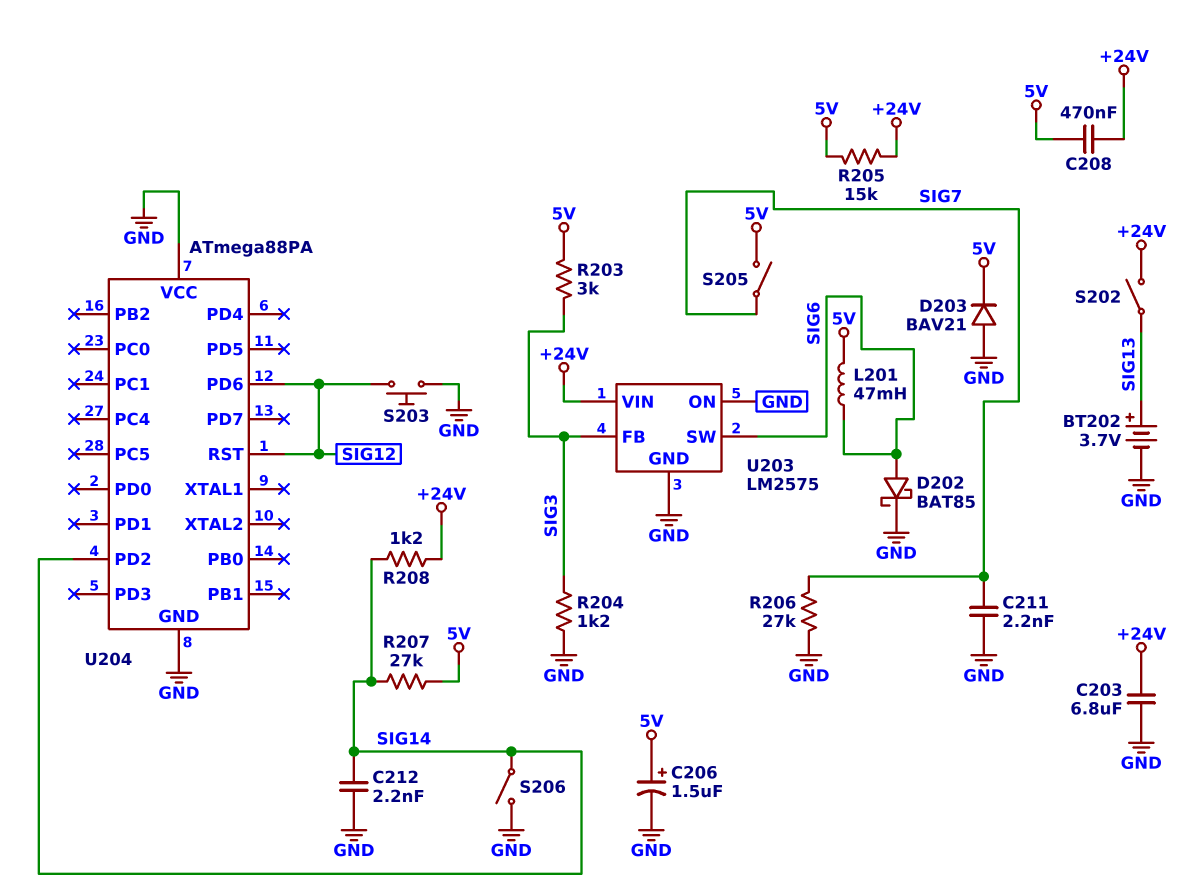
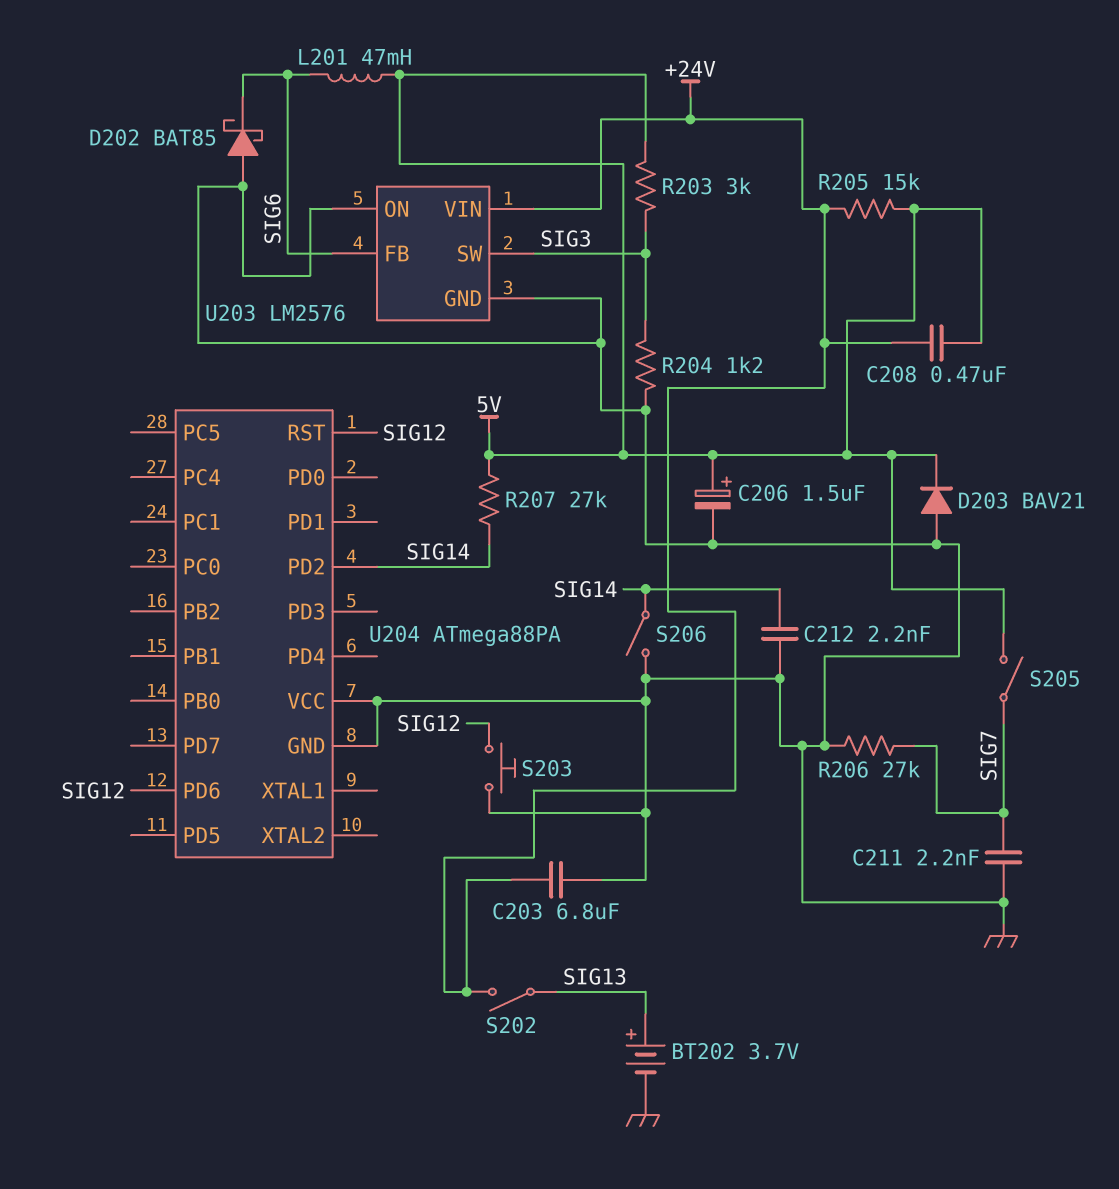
D202: schottky BAT85 (A SIG6, K GND) -> schottky BAT85 (A GND, K SIG6)
R208: 1.2k (+24V, SIG14) -> none
U203: LM2575 -> LM2576
U203 pin FB: SIG3 -> SIG6
U203 pin SW: SIG6 -> SIG3

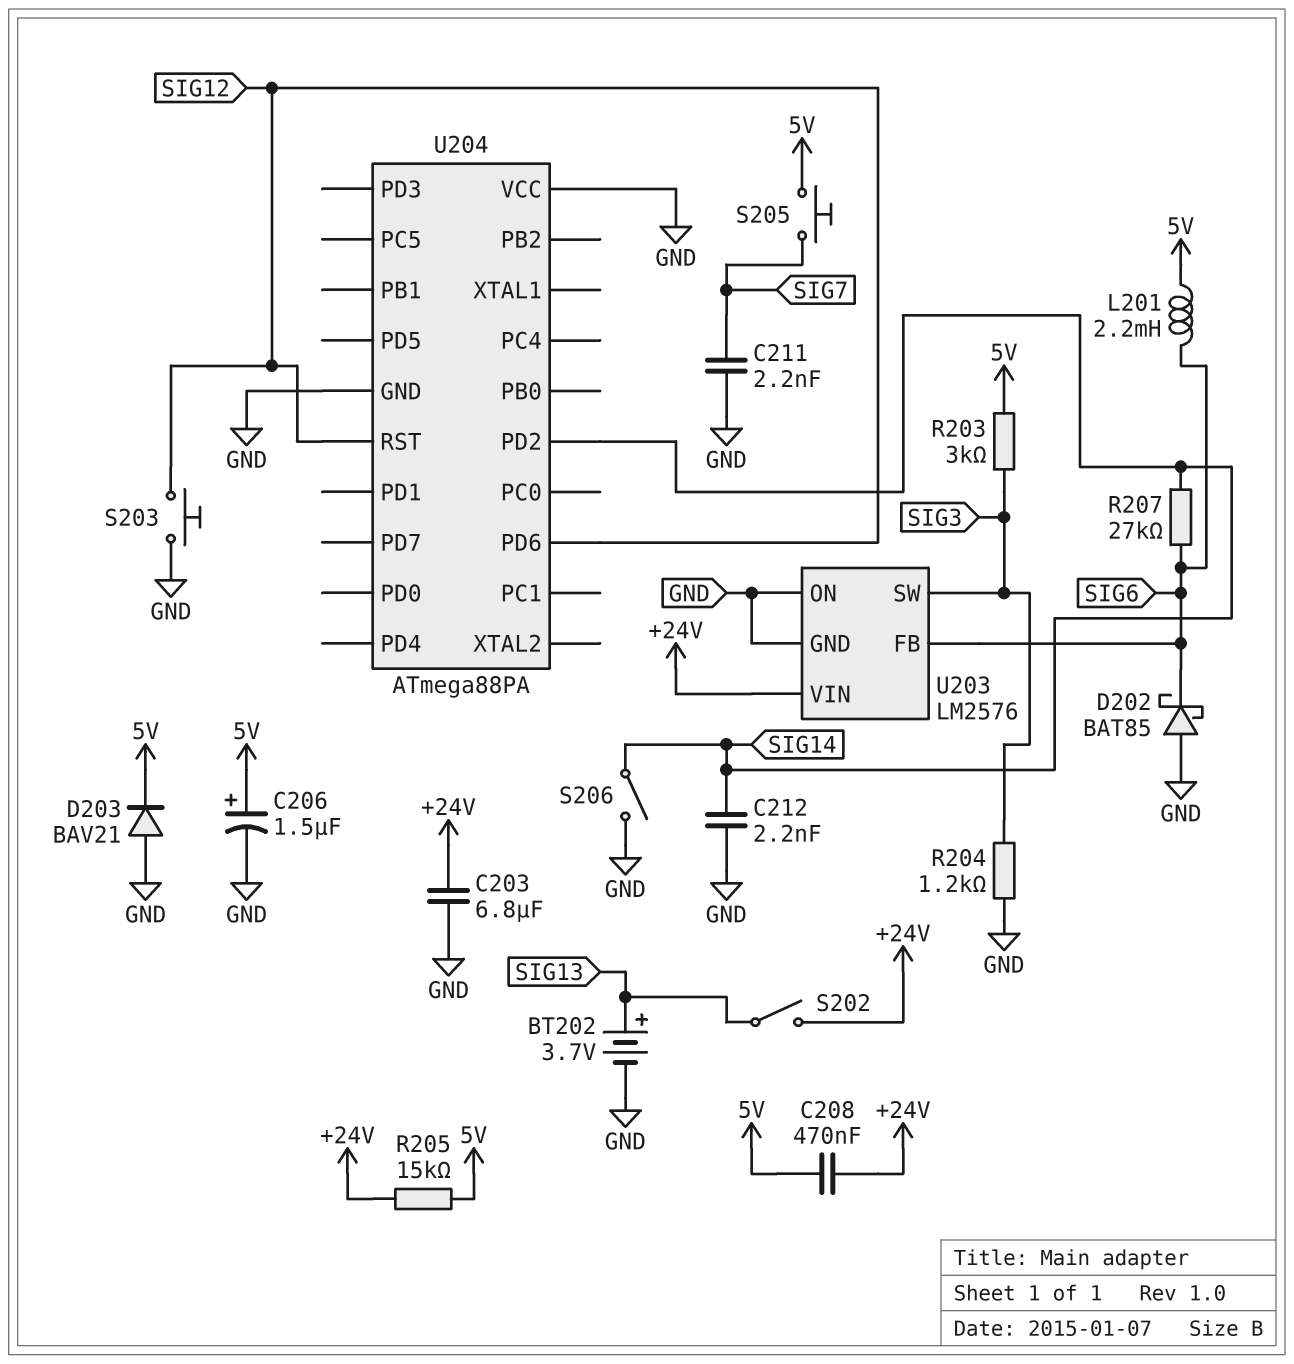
L201: 47mH (5V, SIG6) -> 2.2mH (5V, SIG6)
R206: 27k (GND, SIG7) -> none
R207: 27k (5V, SIG14) -> 27k (SIG6, SIG14)
S205: switch (5V, SIG7) -> button (5V, SIG7)

